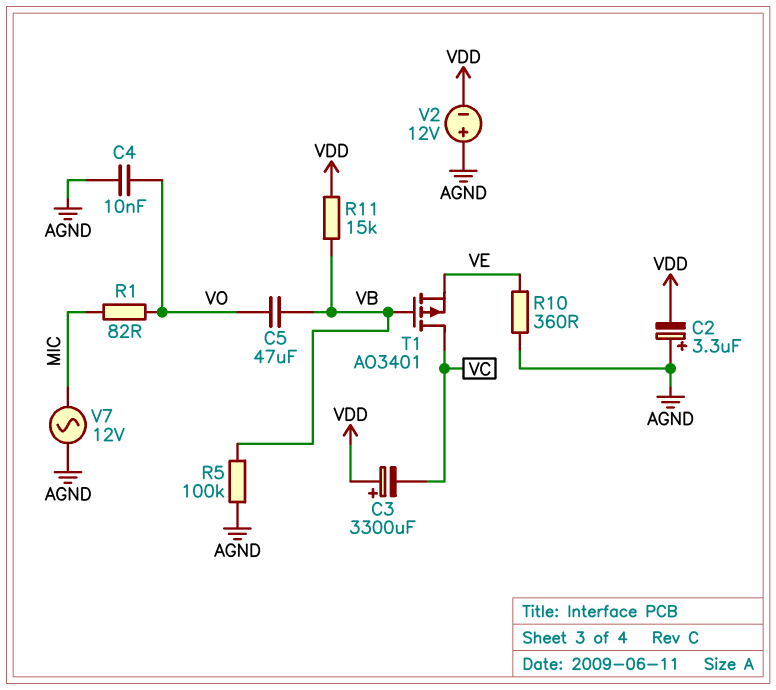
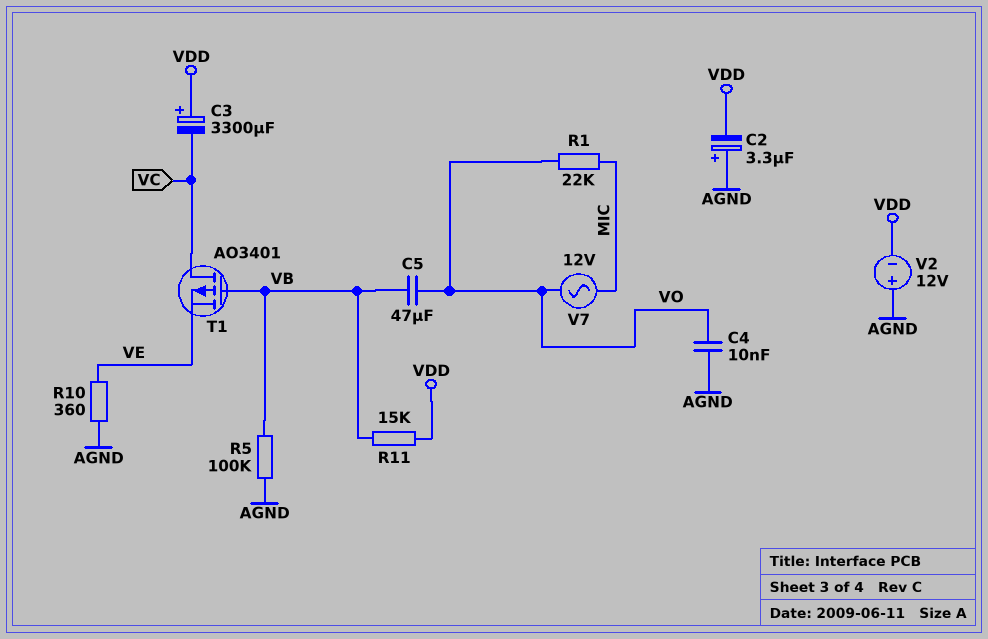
R1: 82 (MIC, VO) -> 22k (MIC, VO)
V7: AC 12V (AGND, MIC) -> AC 12V (MIC, VO)

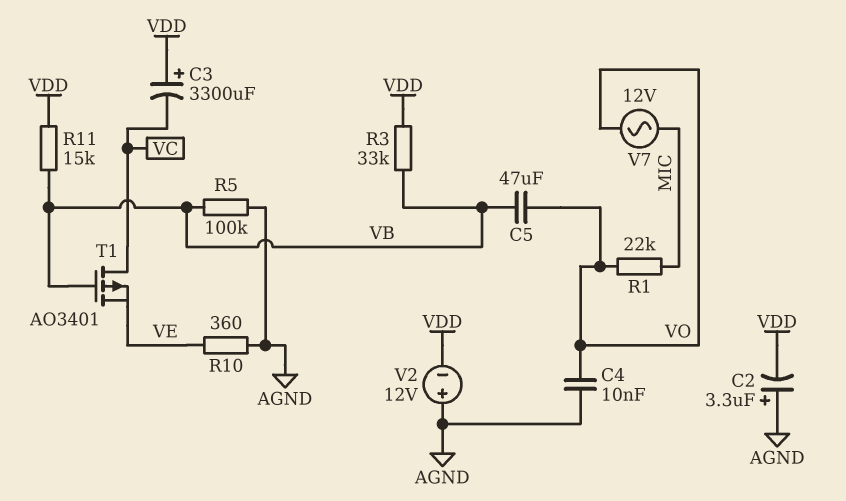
R3: none -> 33k (VB, VDD)

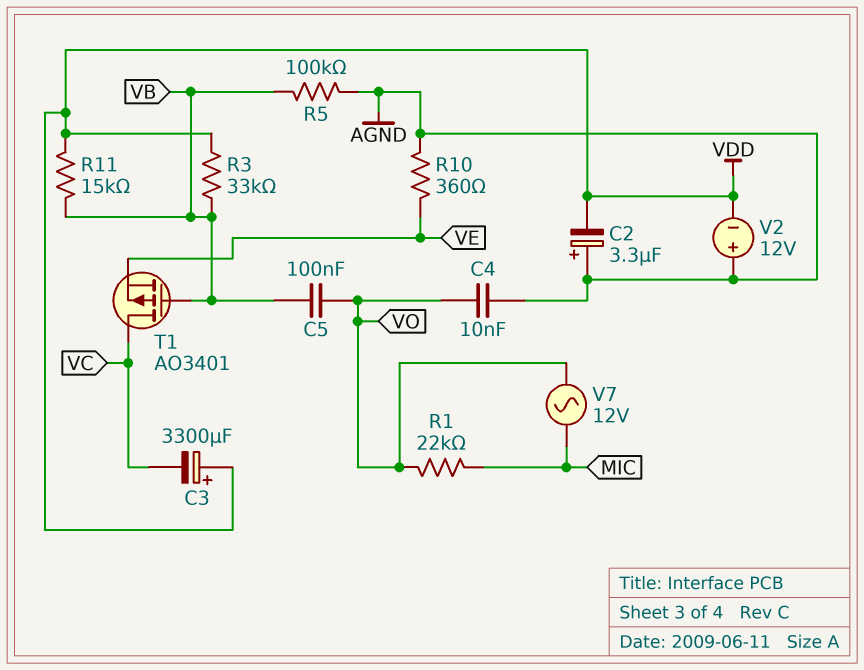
C5: 47uF (VB, VO) -> 100nF (VB, VO)

